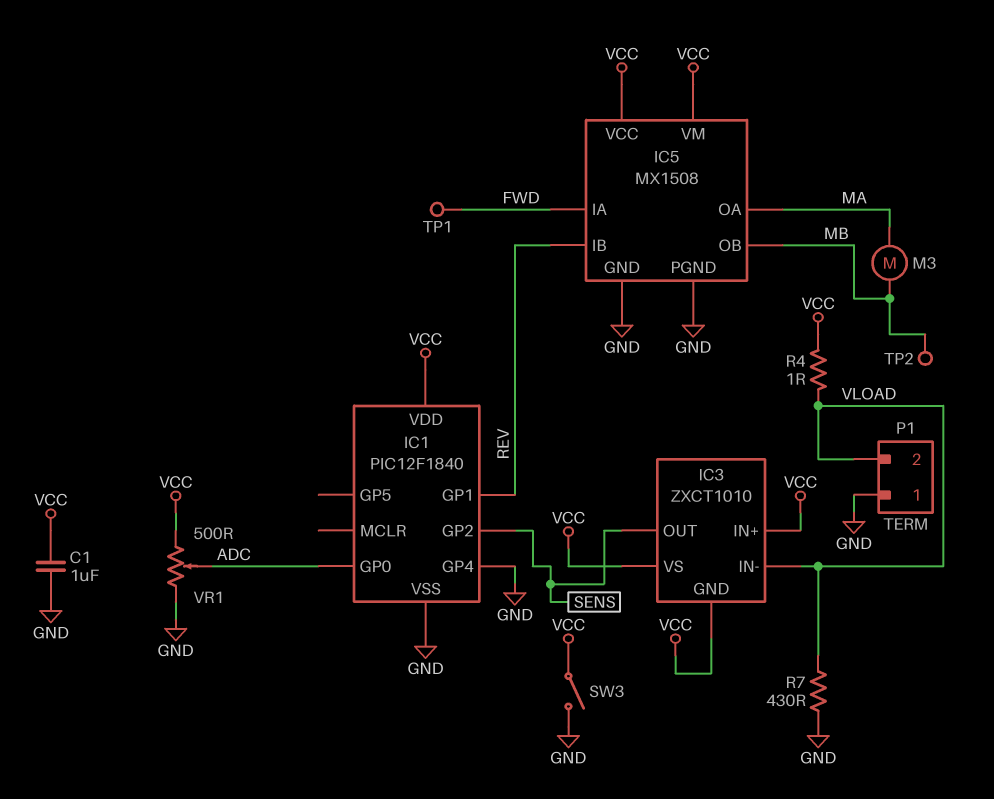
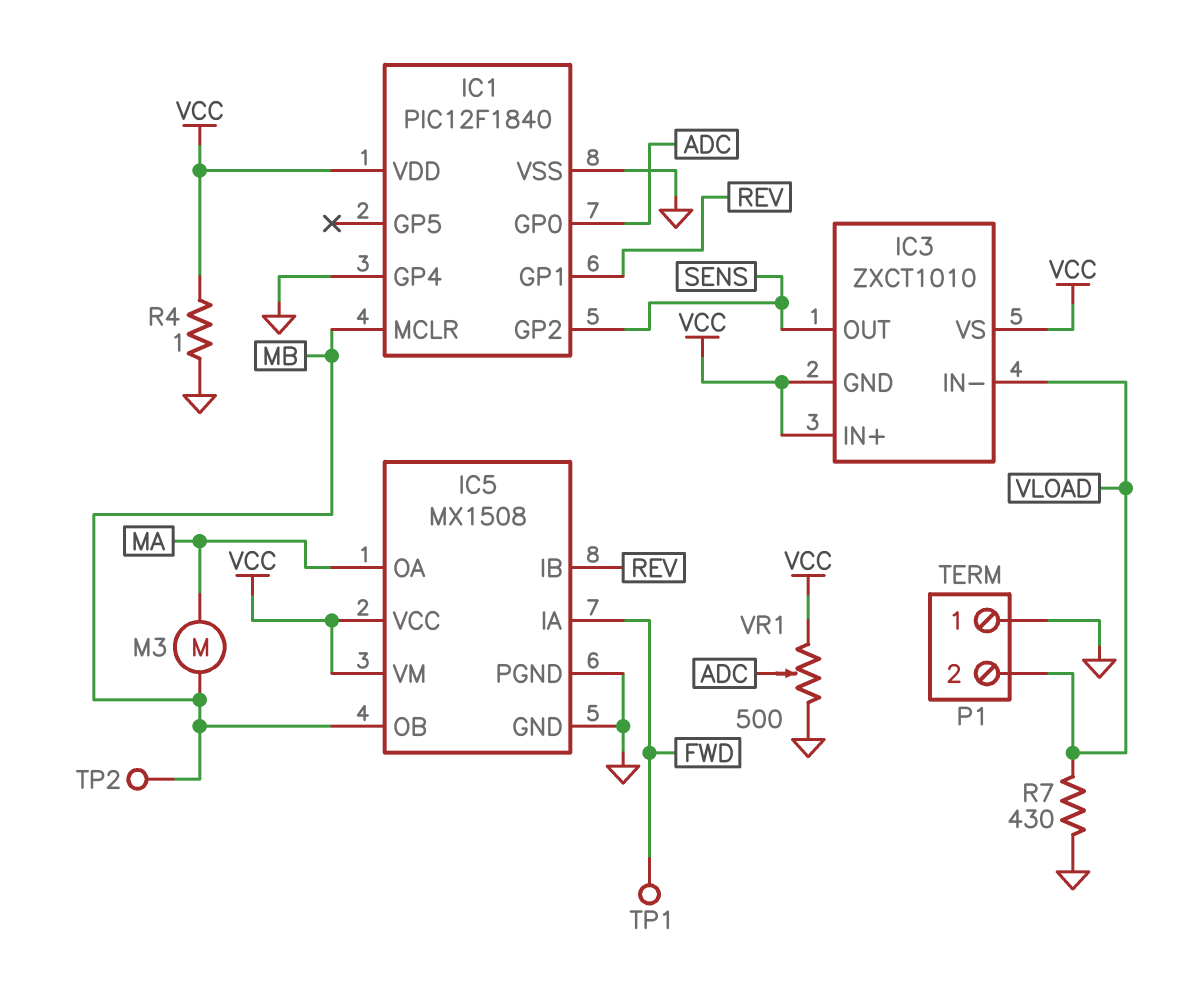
C1: 1uF (GND, VCC) -> none
IC1 pin MCLR: none -> MB
R4: 1 (VCC, VLOAD) -> 1 (GND, VCC)
SW3: switch (GND, VCC) -> none

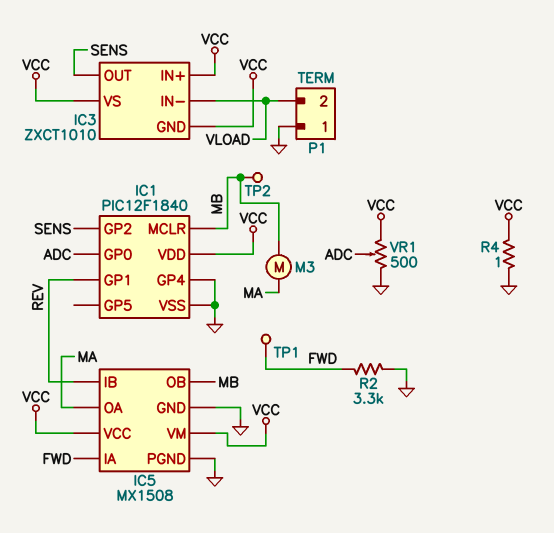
R2: none -> 3.3k (FWD, GND)
R7: 430 (GND, VLOAD) -> none

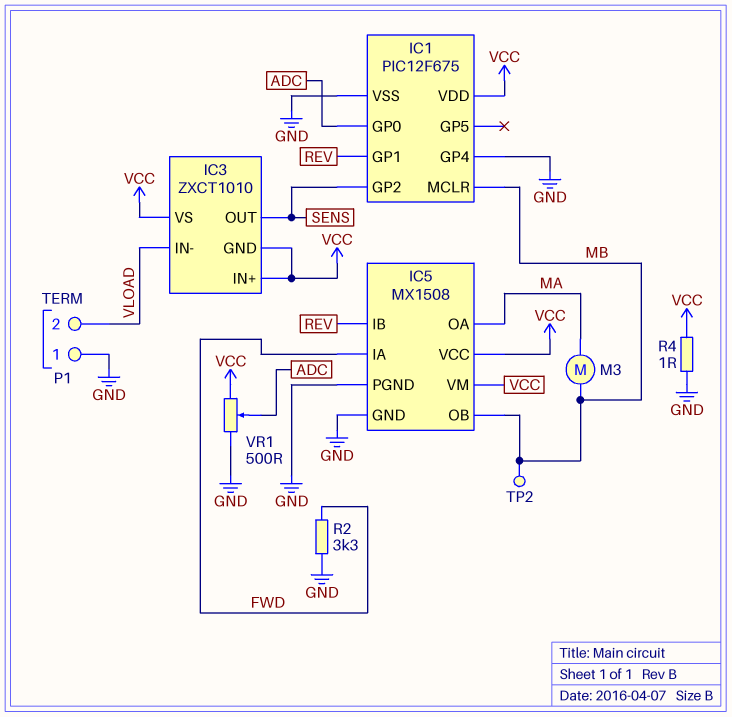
IC1: PIC12F1840 -> PIC12F675
TP1: test point (FWD) -> none

